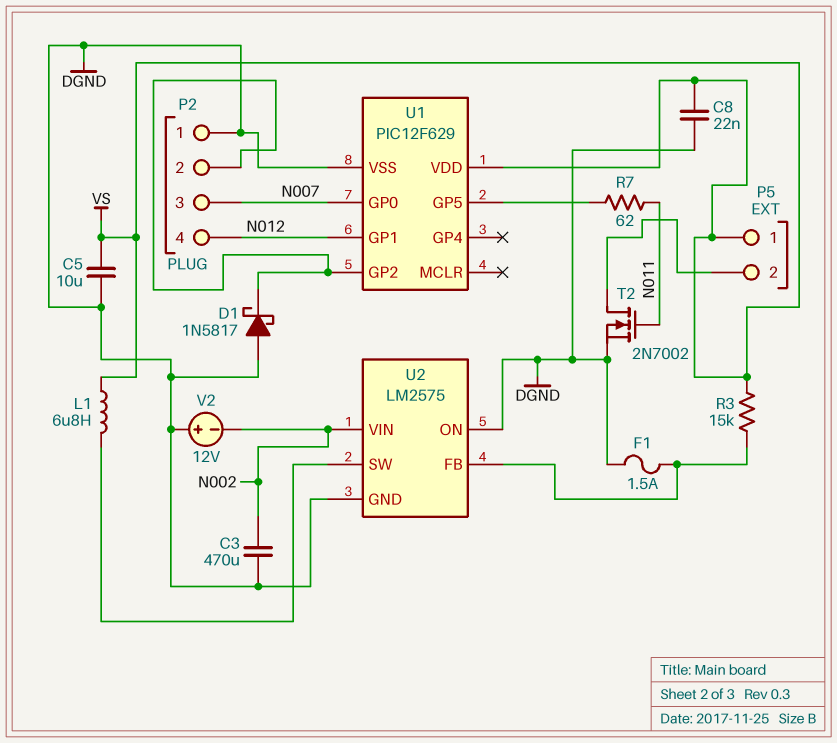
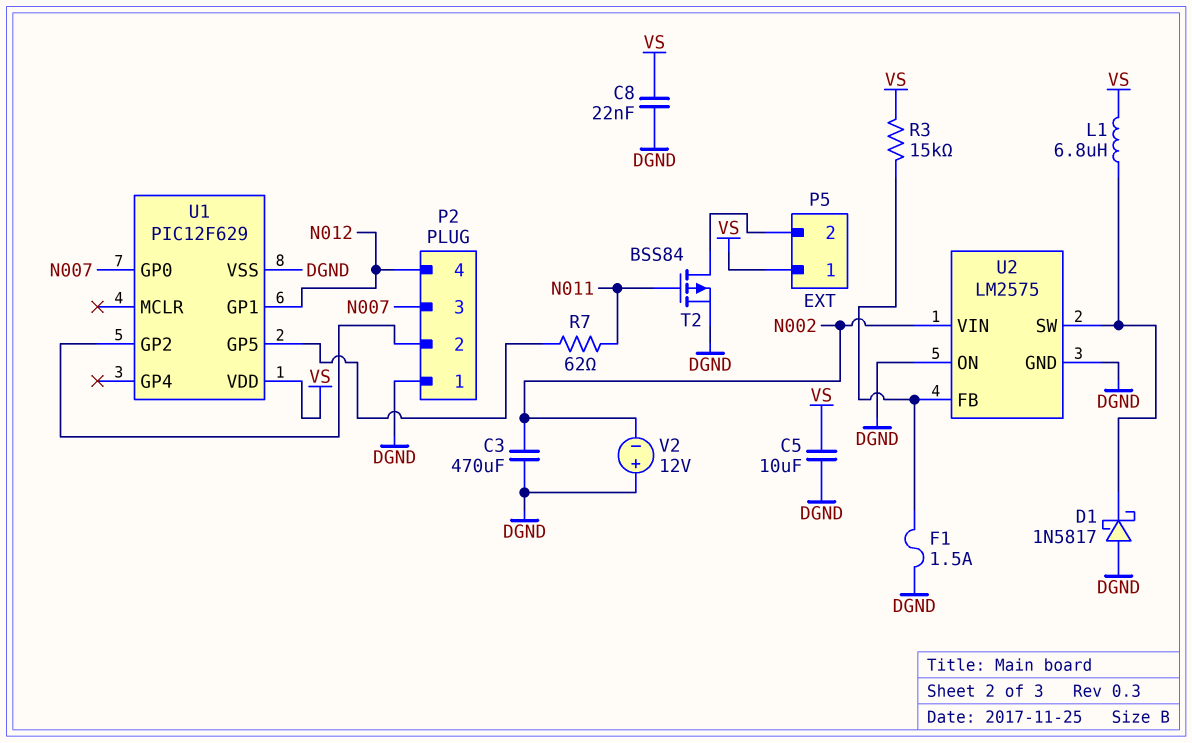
D1: schottky 1N5817 (A DGND, K P2/2) -> schottky 1N5817 (A DGND, K U2/SW)
T2: NMOS 2N7002 (G N011, D P5/2, S DGND) -> PMOS BSS84 (G N011, D P5/2, S DGND)

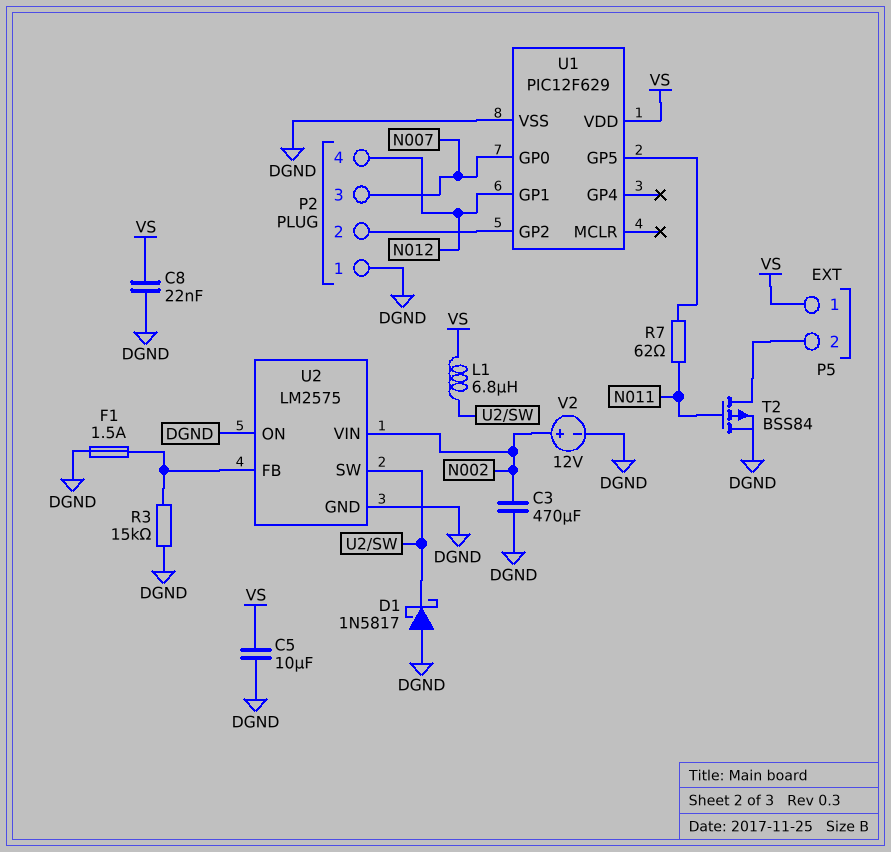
R3: 15k (U2/FB, VS) -> 15k (DGND, U2/FB)
V2: 12V (plus DGND, minus N002) -> 12V (plus N002, minus DGND)

